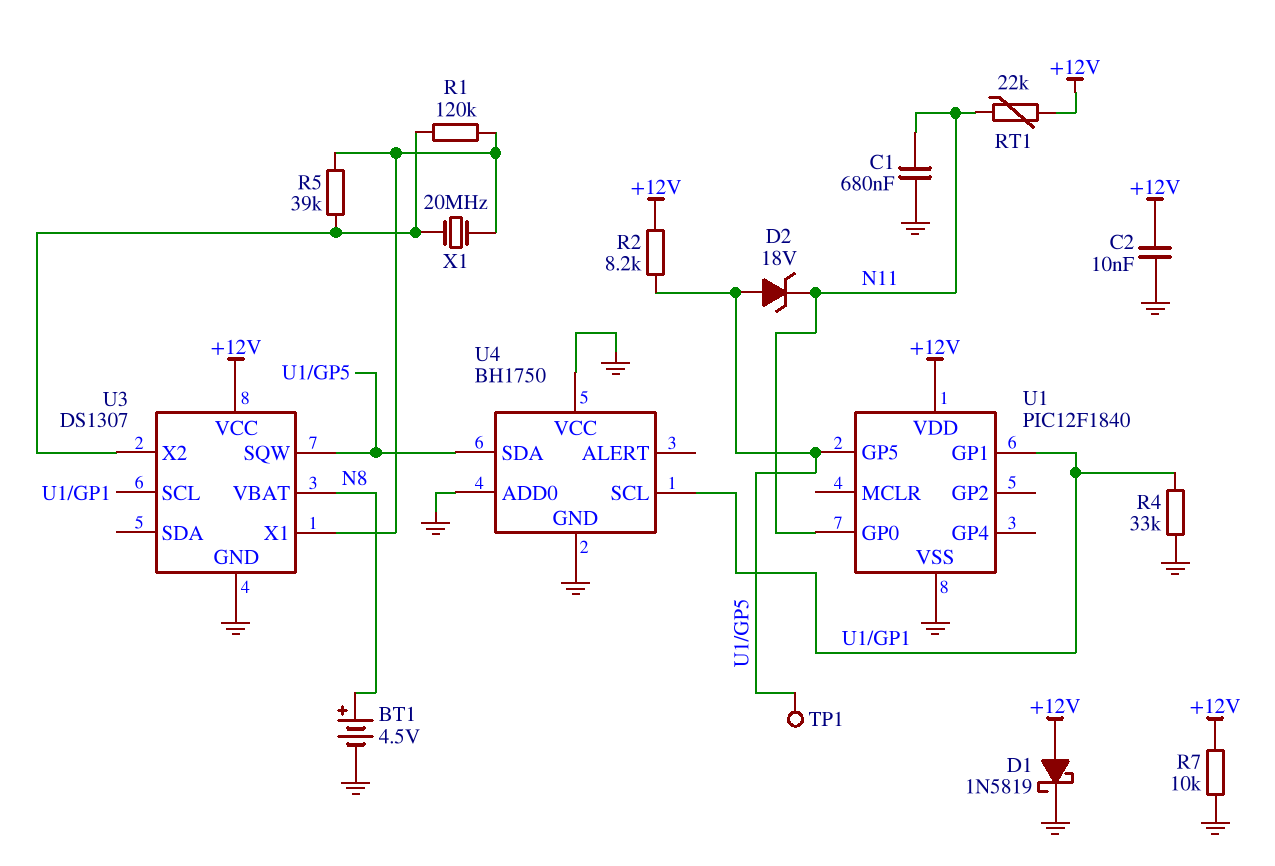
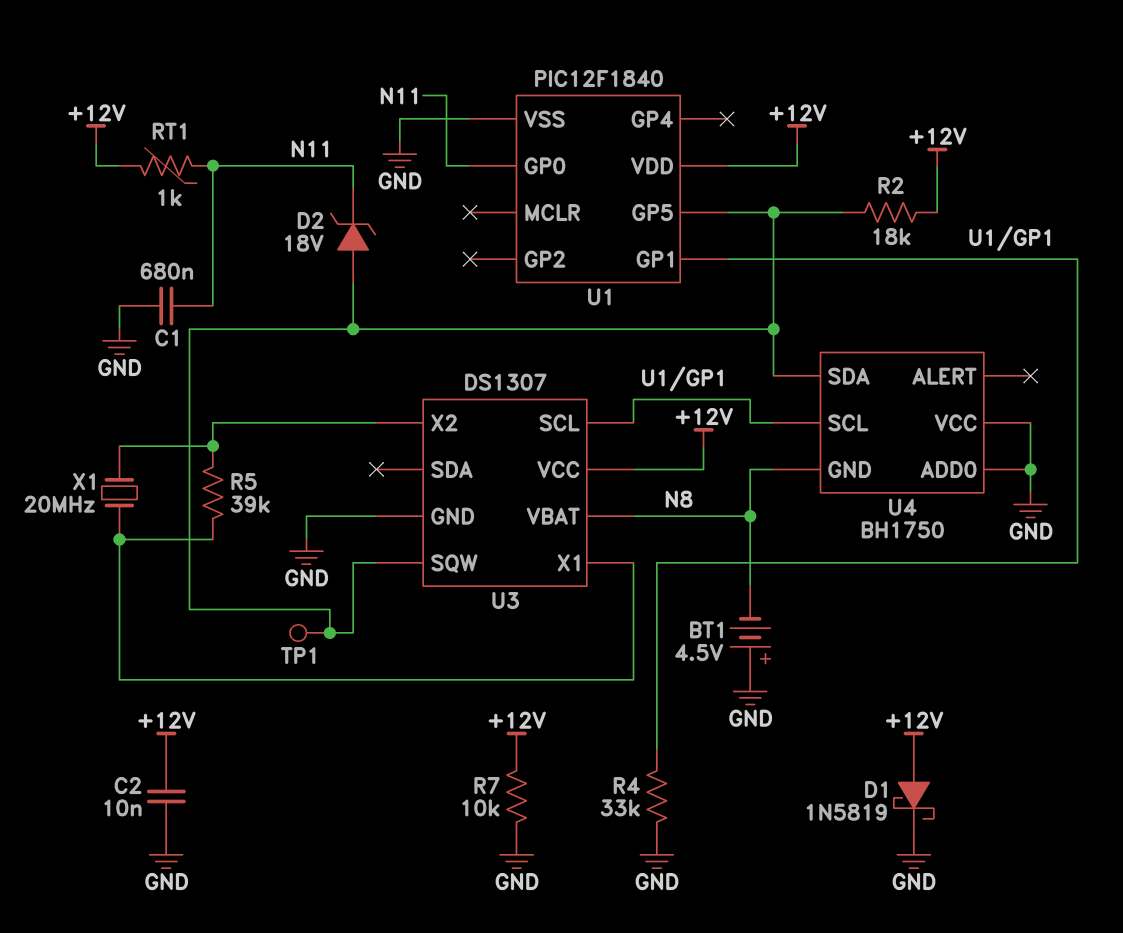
BT1: 4.5V (plus N8, minus GND) -> 4.5V (plus GND, minus N8)
R1: 120k (U3/X1, U3/X2) -> none
R2: 8.2k (+12V, U1/GP5) -> 18k (+12V, U1/GP5)
RT1: 22k (+12V, N11) -> 1k (+12V, N11)
U4 pin GND: GND -> N8

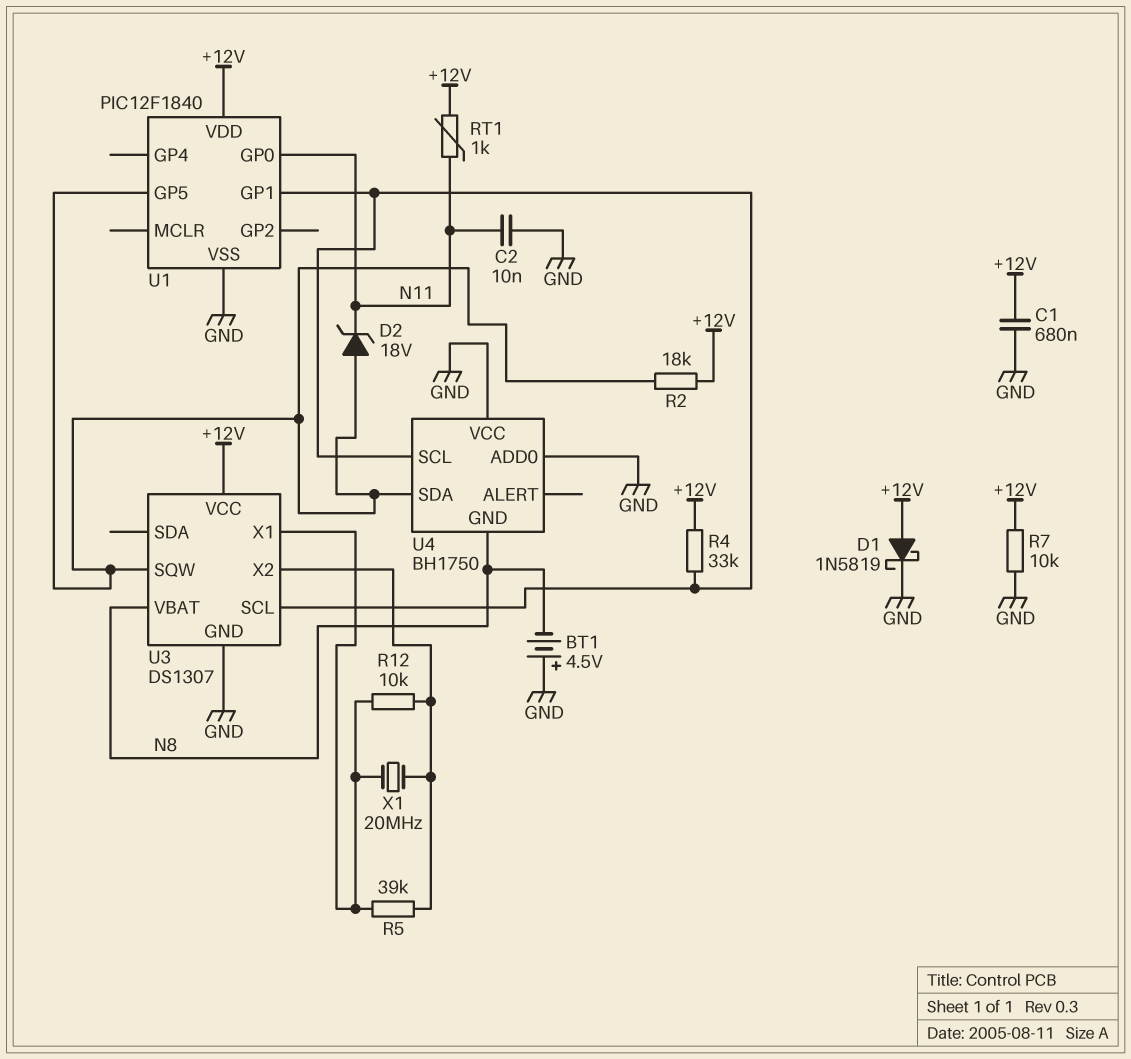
C1: 680nF (GND, N11) -> 680nF (+12V, GND)
C2: 10nF (+12V, GND) -> 10nF (GND, N11)
R4: 33k (GND, U1/GP1) -> 33k (+12V, U1/GP1)
R12: none -> 10k (U3/X1, U3/X2)
TP1: test point (U1/GP5) -> none

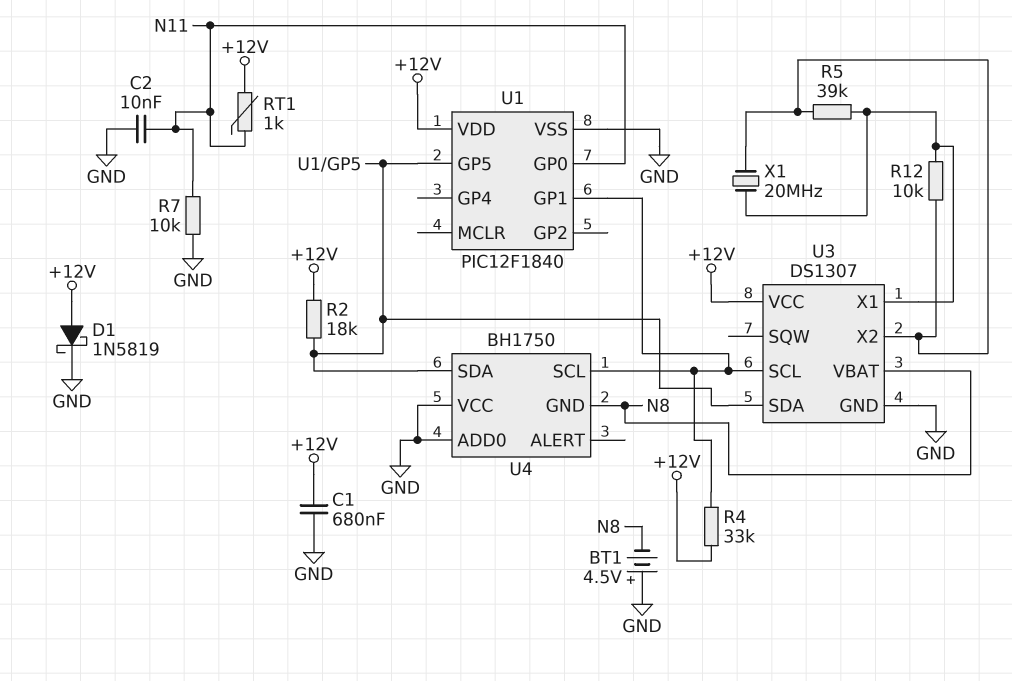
D2: zener 18V (A U1/GP5, K N11) -> none
R7: 10k (+12V, GND) -> 10k (GND, N11)
U3 pin SDA: none -> U1/GP5
U3 pin SQW: U1/GP5 -> none

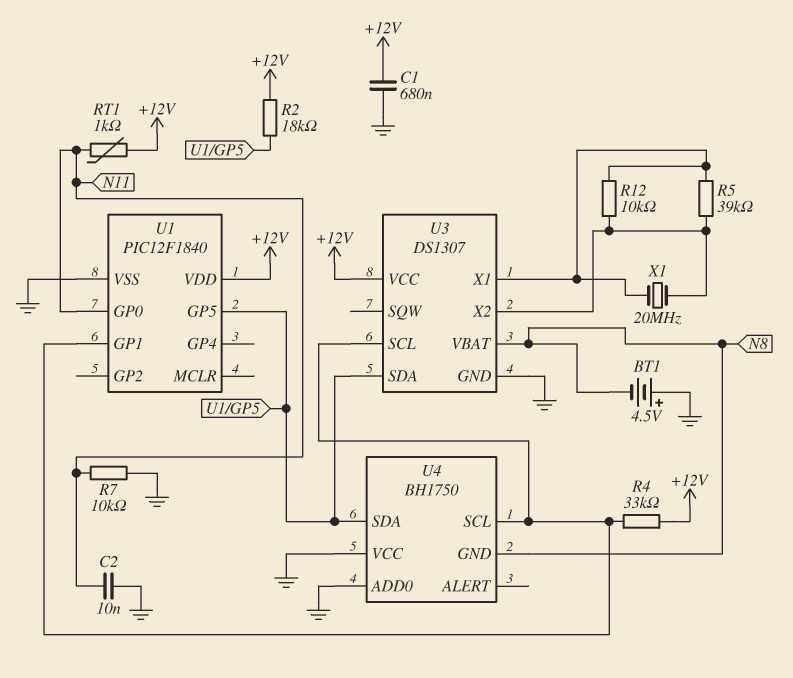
D1: schottky 1N5819 (A +12V, K GND) -> none

